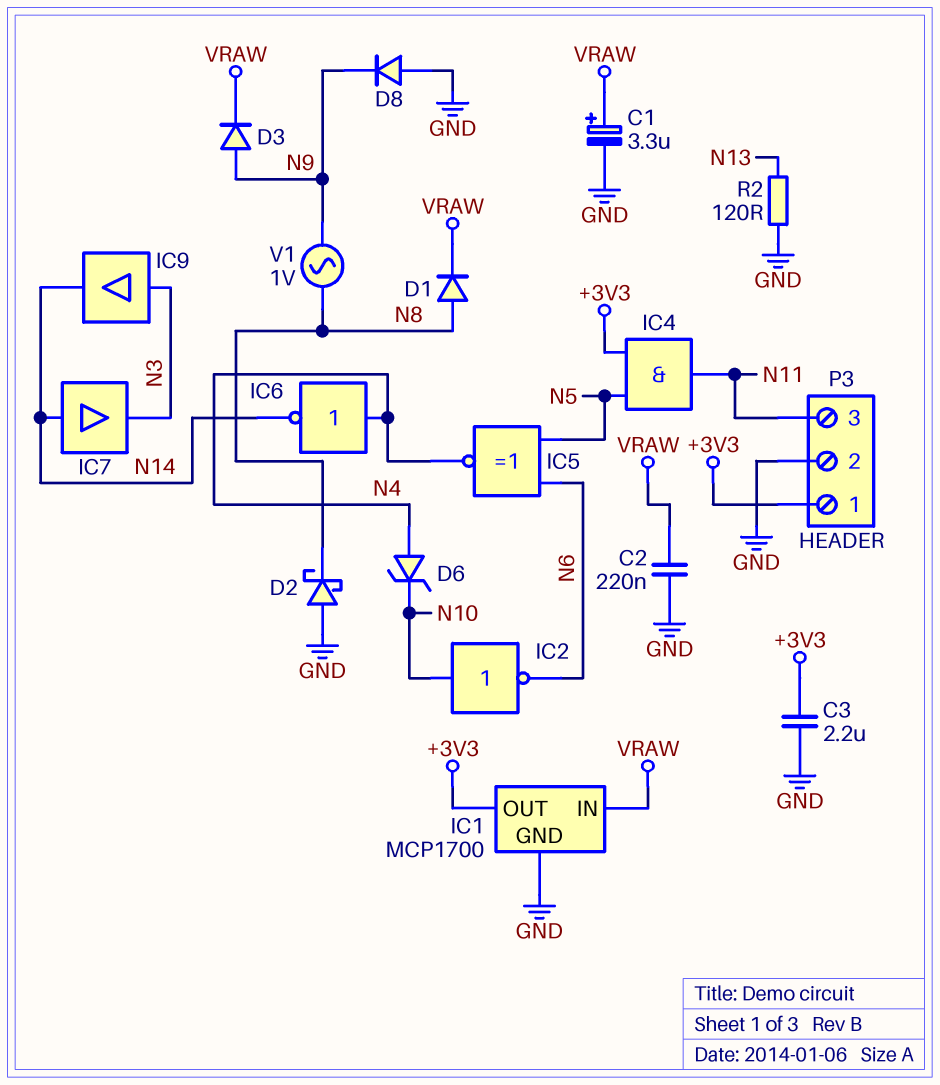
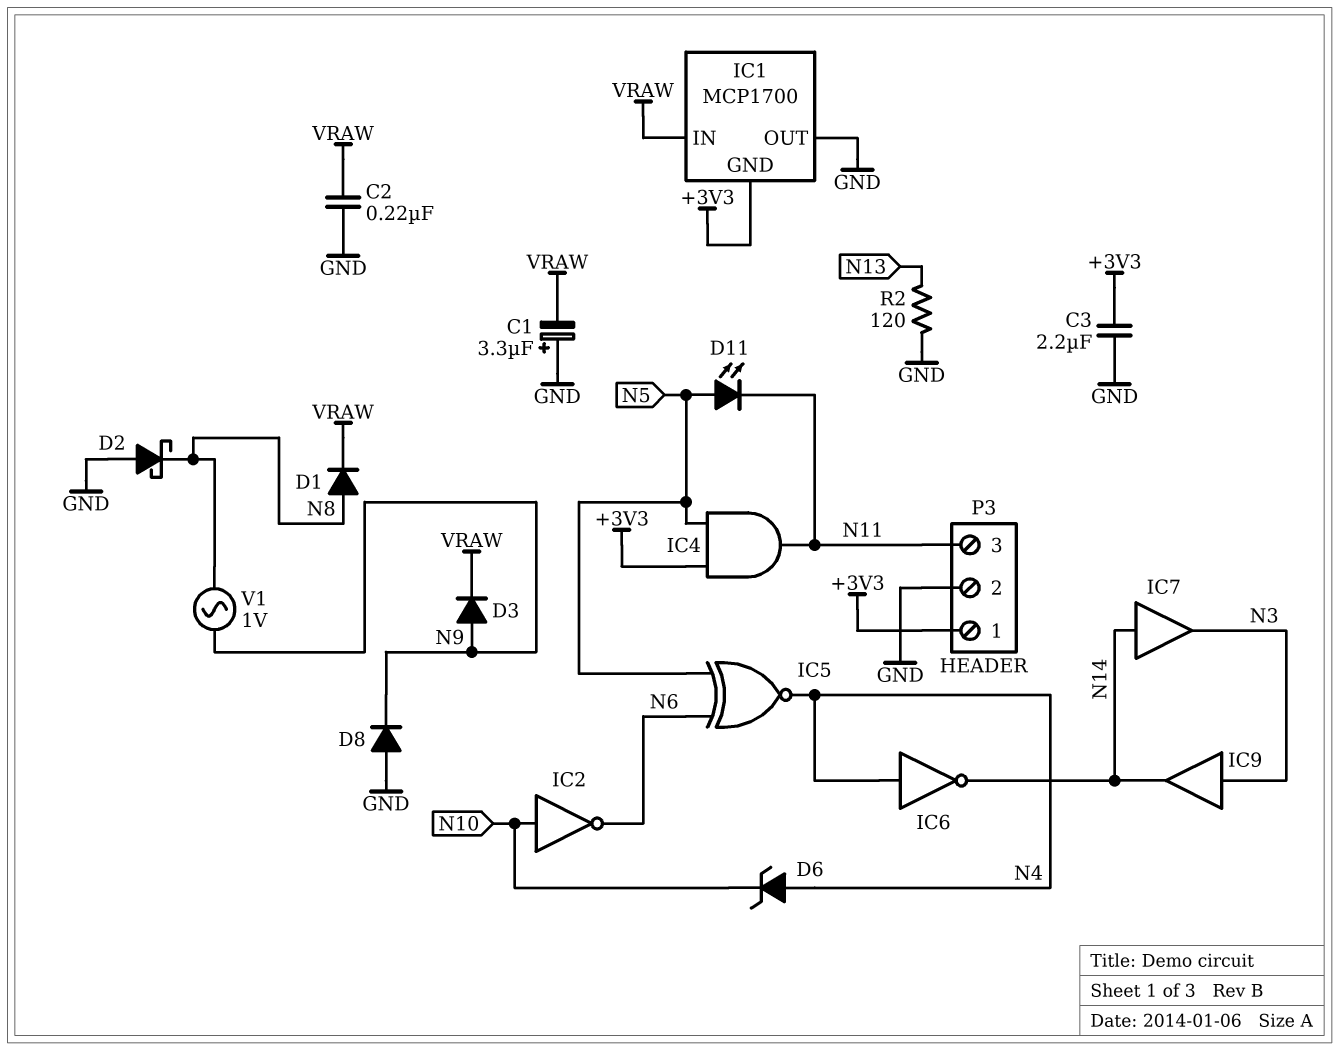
C1: 3.3uF (plus VRAW, minus GND) -> 3.3uF (plus GND, minus VRAW)
D11: none -> LED (A N5, K N11)
IC1 pin GND: GND -> +3V3
IC1 pin OUT: +3V3 -> GND

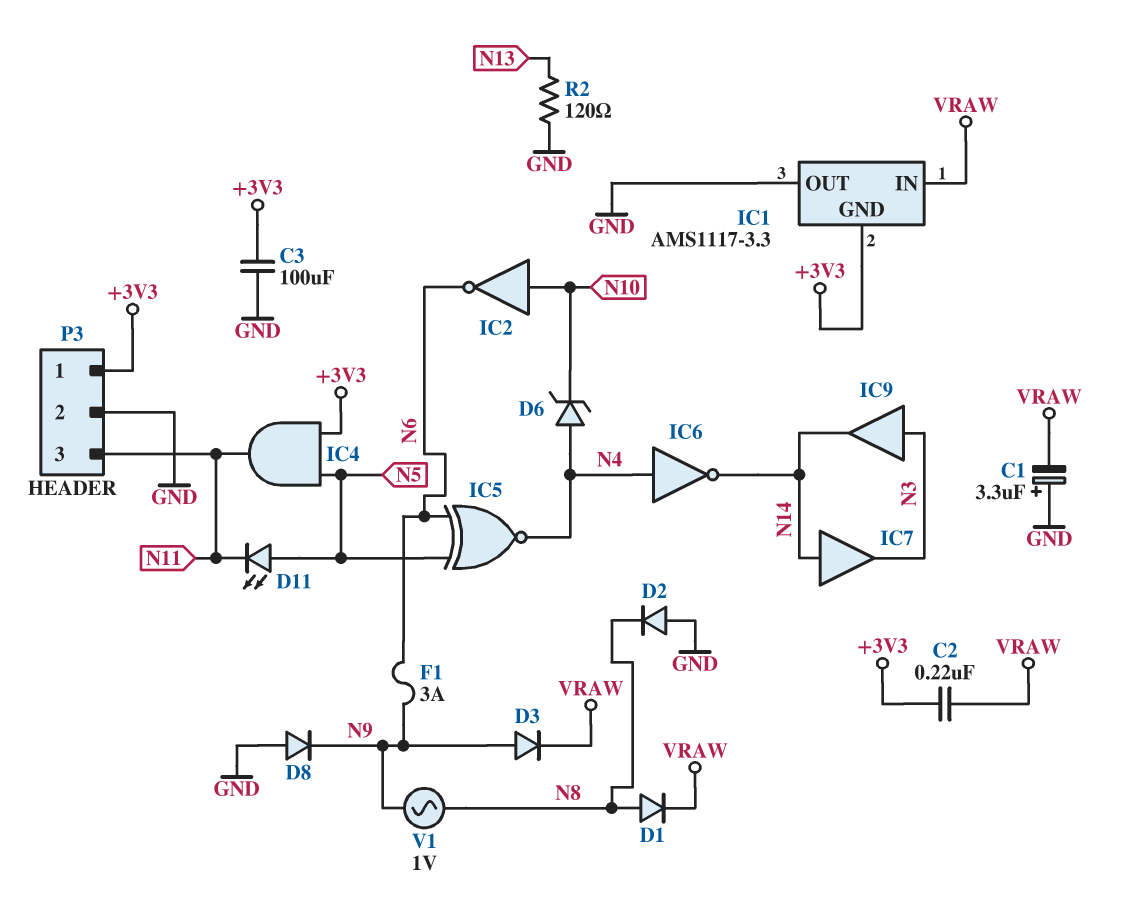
C2: 220nF (GND, VRAW) -> 220nF (+3V3, VRAW)
C3: 2.2uF (+3V3, GND) -> 100uF (+3V3, GND)
D2: schottky (A GND, K N8) -> diode (A GND, K N8)
F1: none -> 3A (N6, N9)
IC1: MCP1700 -> AMS1117-3.3

